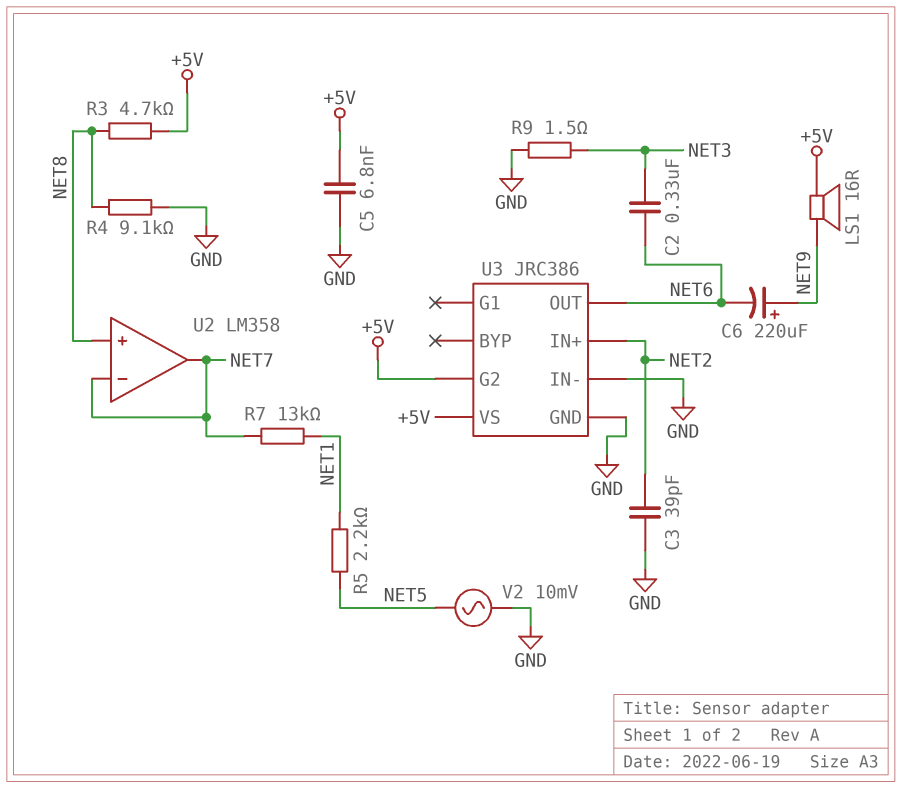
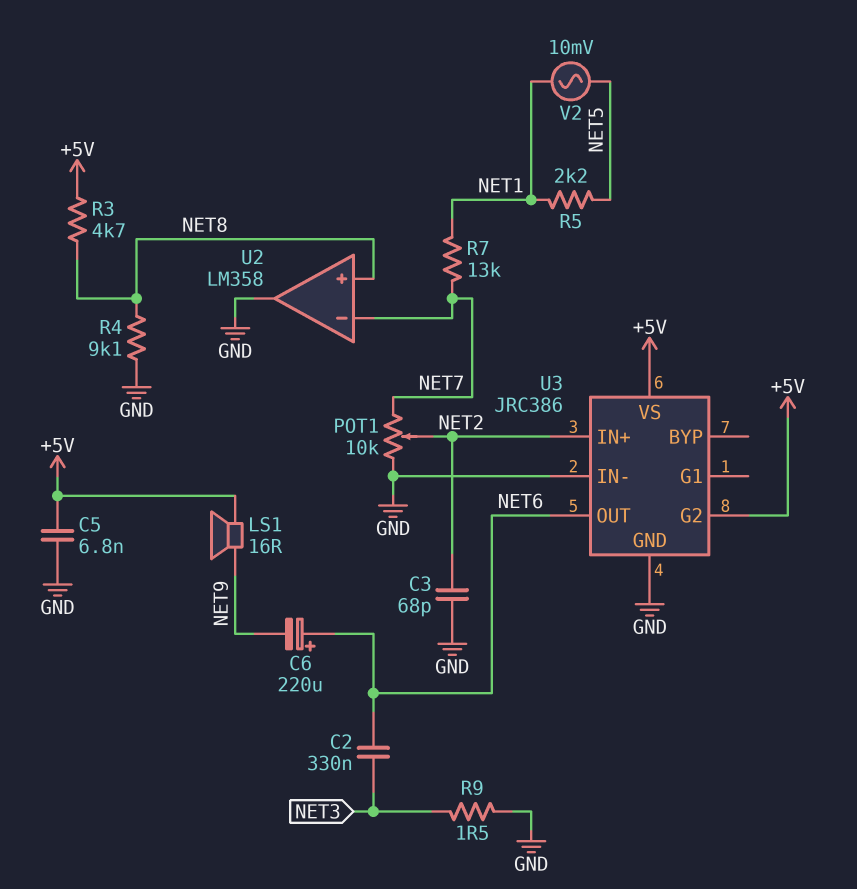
C3: 39pF (GND, NET2) -> 68pF (GND, NET2)
C6: 220uF (plus NET9, minus NET6) -> 220uF (plus NET6, minus NET9)
POT1: none -> 10k (GND, NET7, wiper NET2)
U2 pin out: NET7 -> GND
V2: AC 10mV (GND, NET5) -> AC 10mV (NET1, NET5)

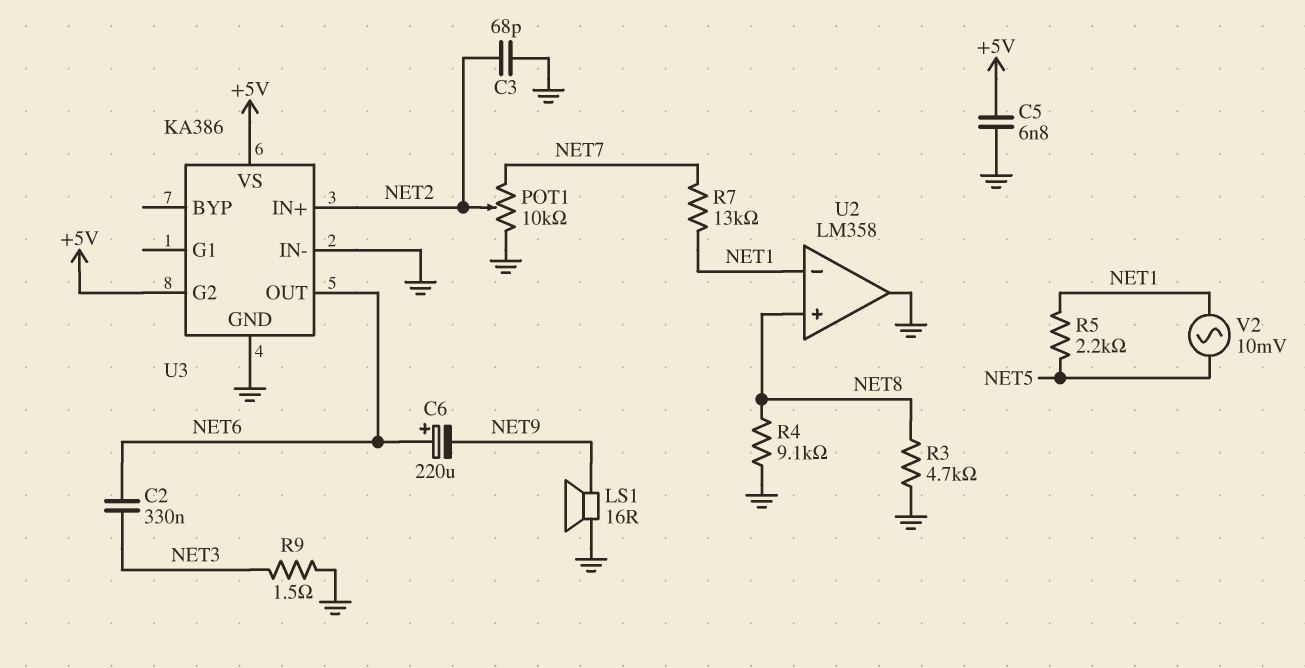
LS1: speaker 16R (+5V, NET9) -> speaker 16R (GND, NET9)
R3: 4.7k (+5V, NET8) -> 4.7k (GND, NET8)
U2 pin in-: NET7 -> NET1
U3: JRC386 -> KA386

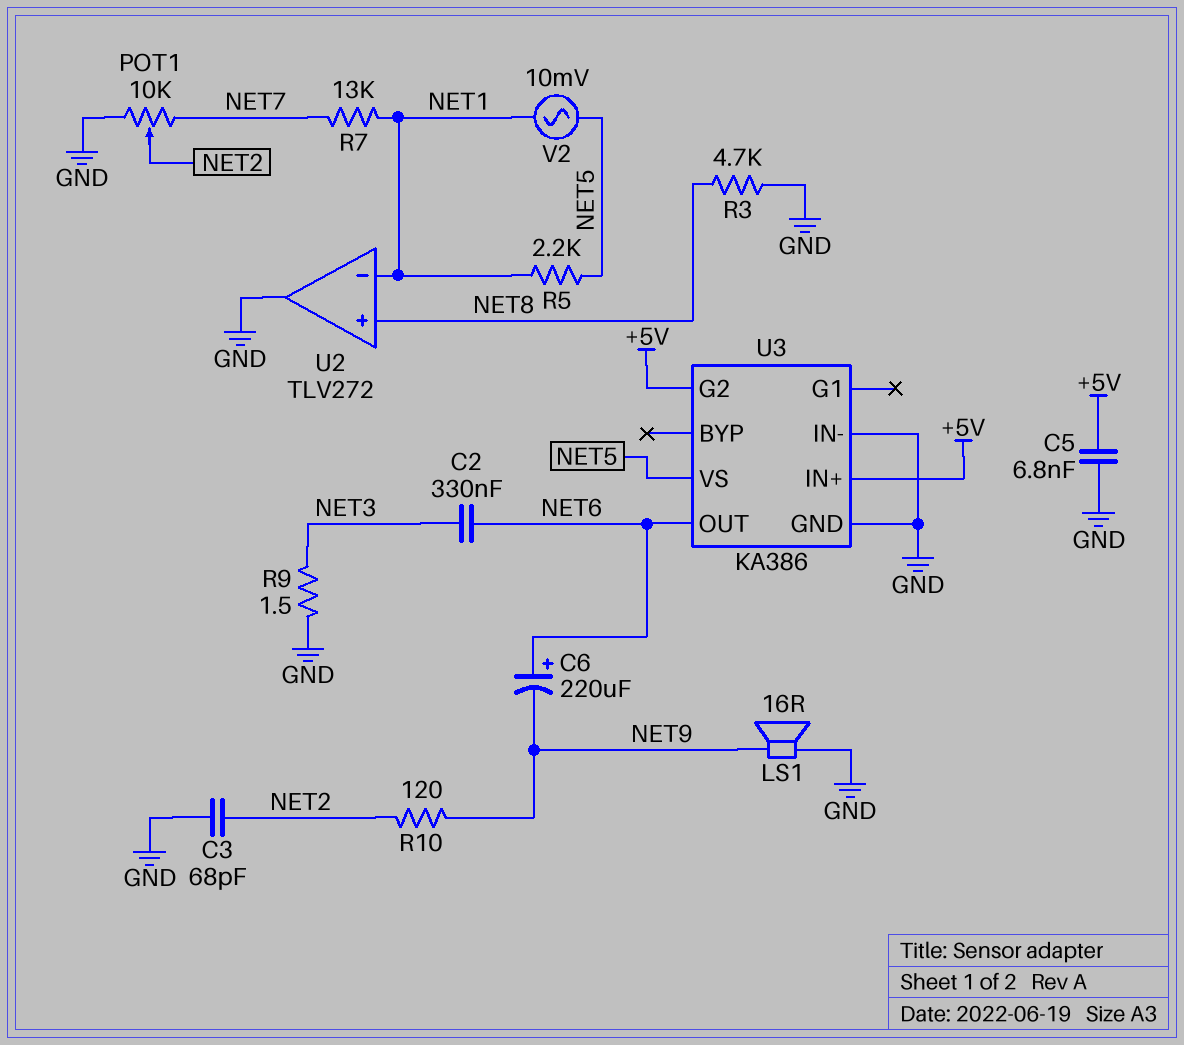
R4: 9.1k (GND, NET8) -> none
R10: none -> 120 (NET2, NET9)
U2: LM358 -> TLV272
U3 pin IN+: NET2 -> +5V
U3 pin VS: +5V -> NET5

